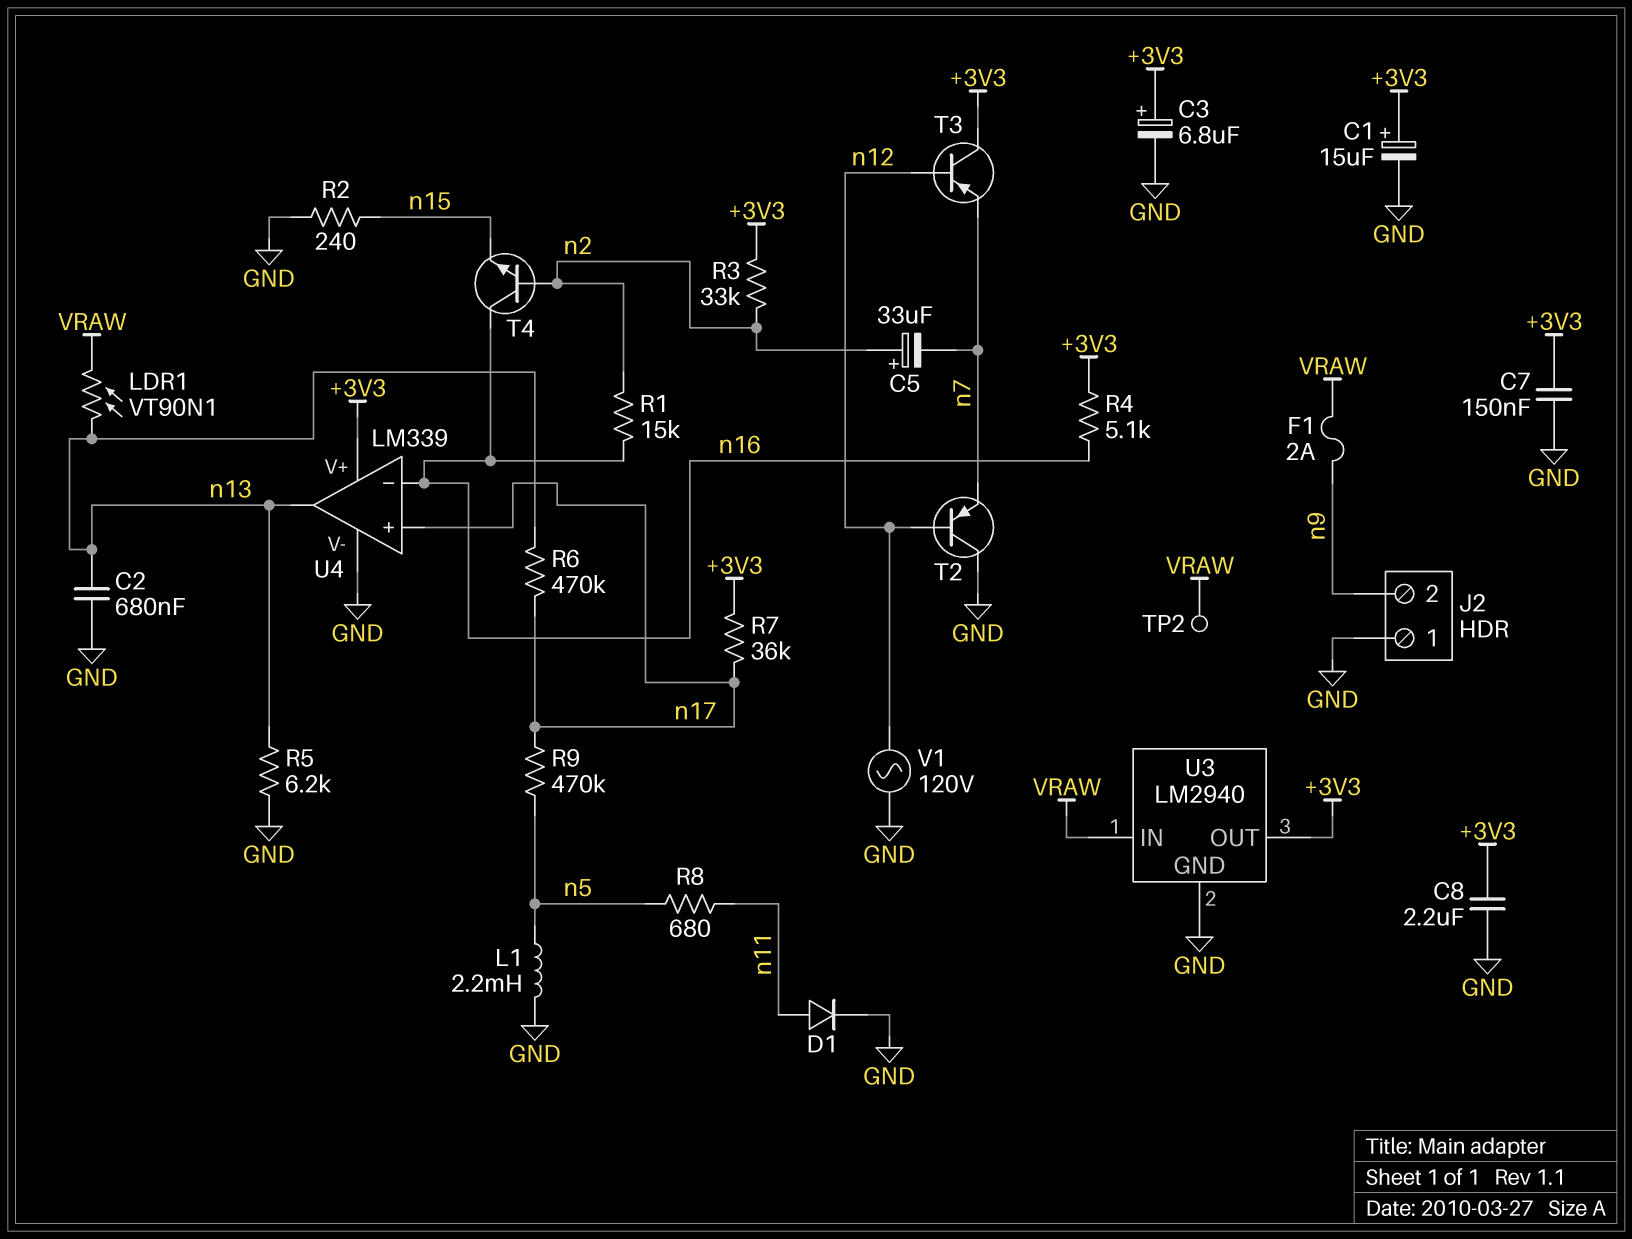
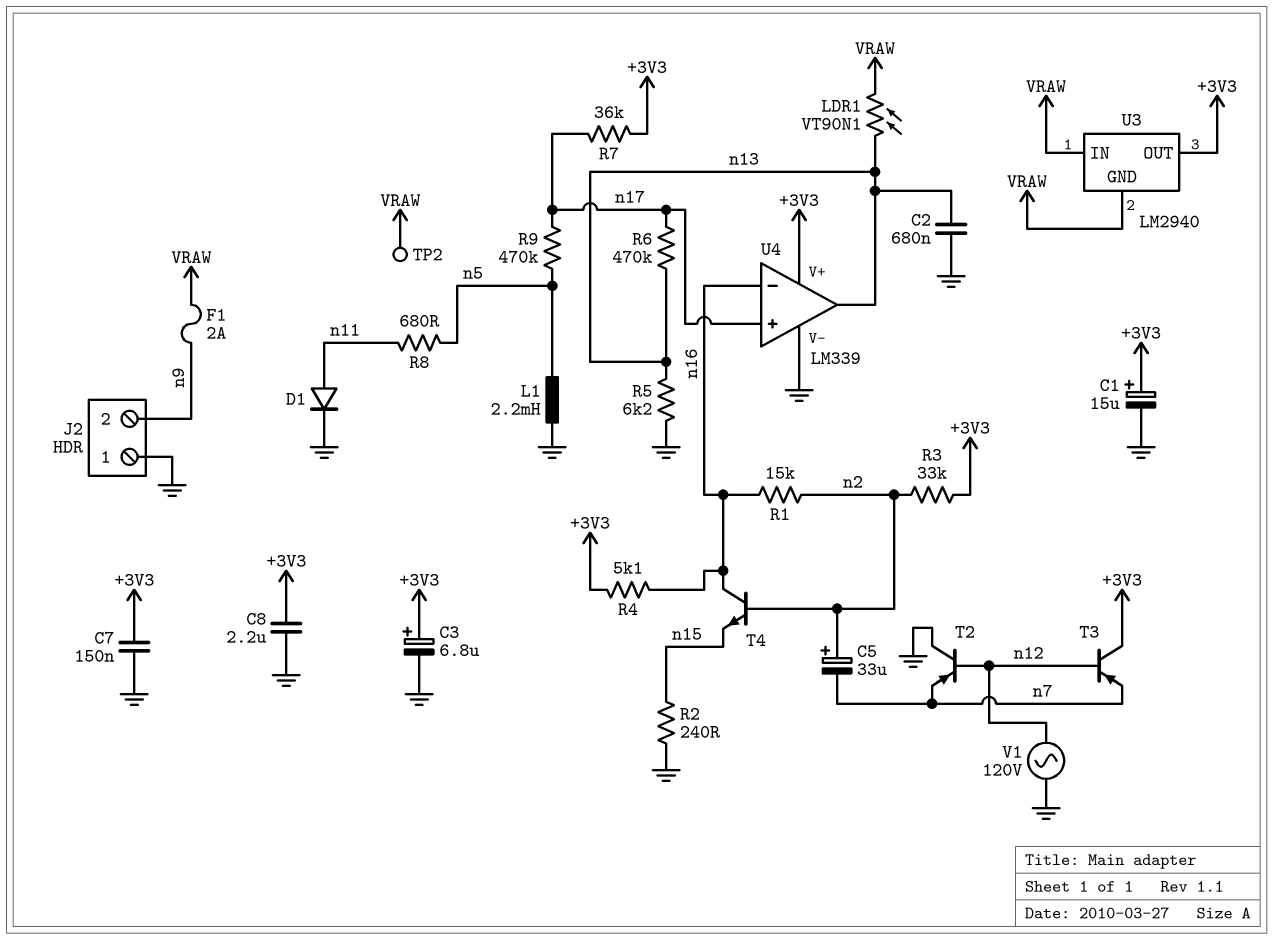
U3 pin GND: GND -> VRAW

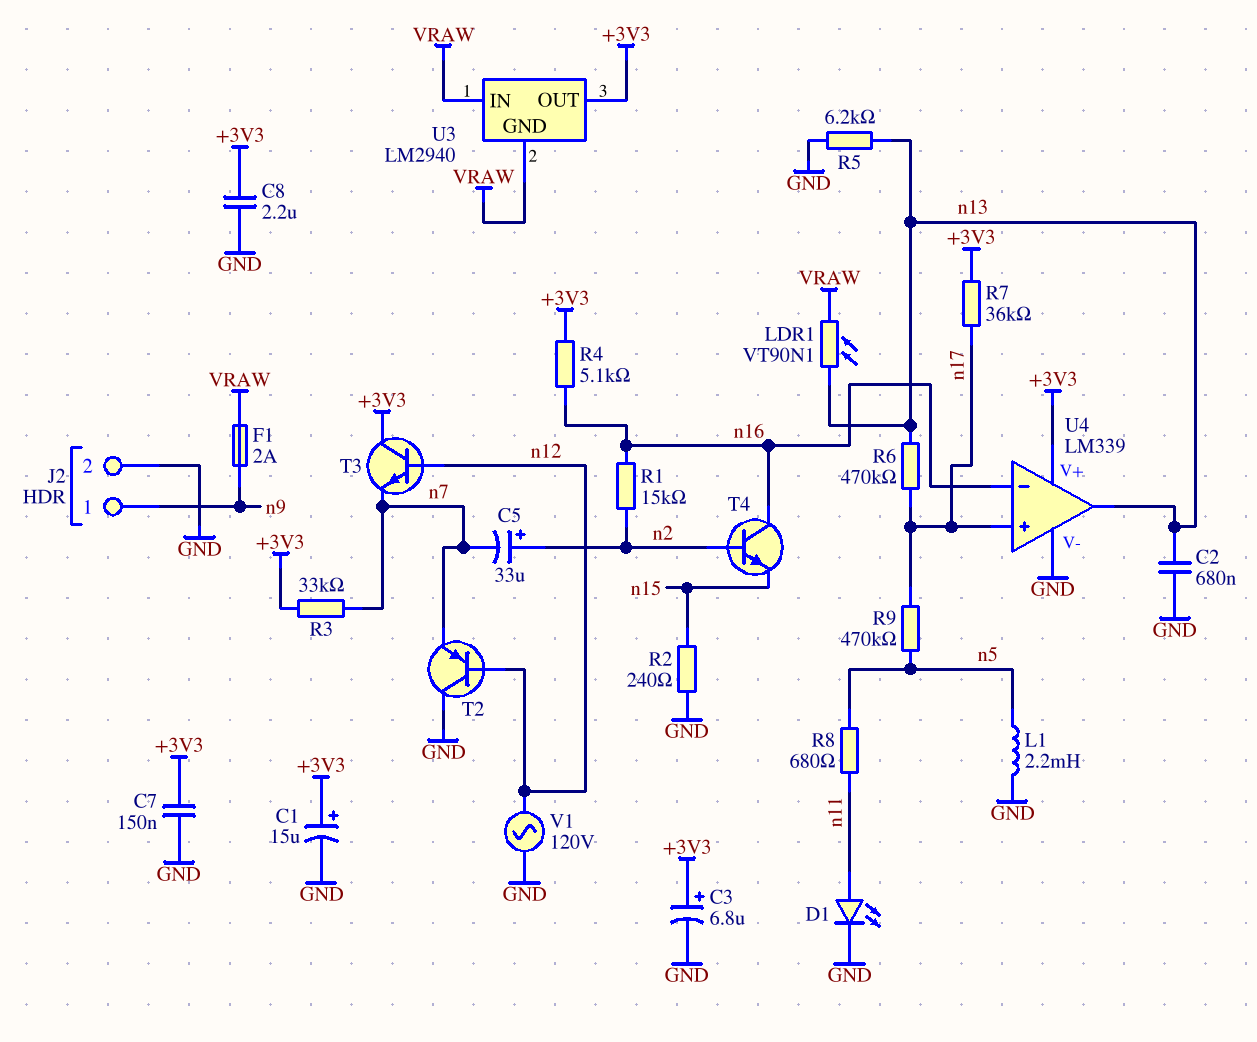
D1: diode (A n11, K GND) -> LED (A n11, K GND)
J2 pin 1: GND -> n9
J2 pin 2: n9 -> GND
R3: 33k (+3V3, n2) -> 33k (+3V3, n7)
T3: PNP (B n12, C +3V3, E n7) -> NPN (B n12, C +3V3, E n7)
TP2: test point (VRAW) -> none

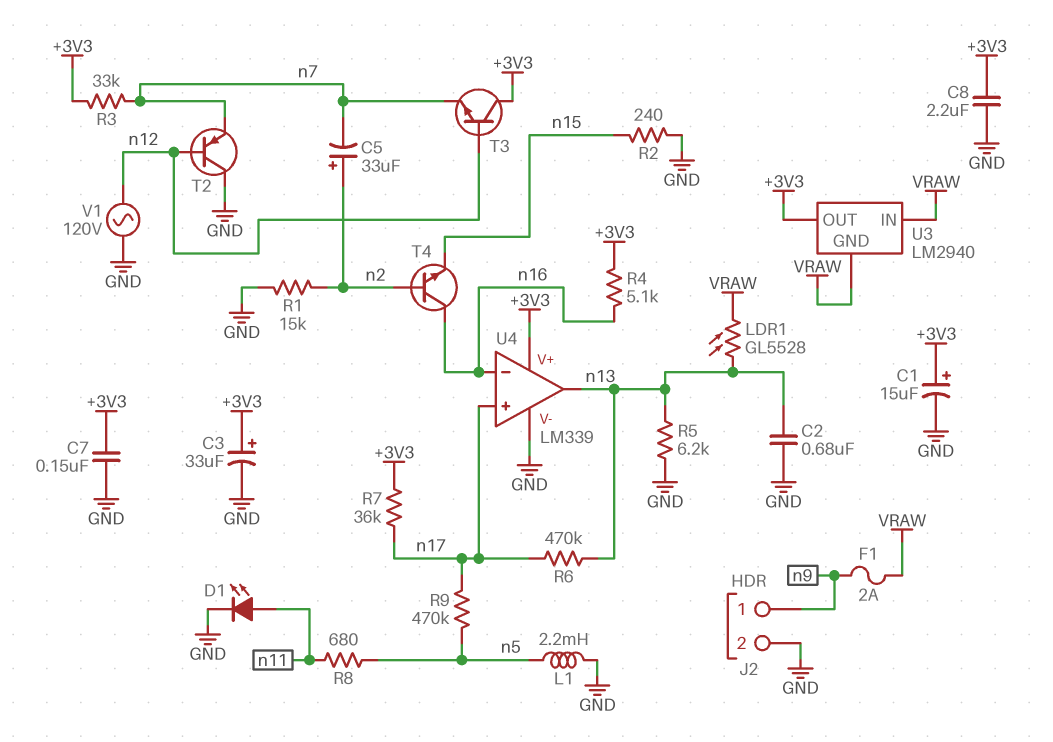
C3: 6.8uF (plus +3V3, minus GND) -> 33uF (plus +3V3, minus GND)
LDR1: VT90N1 (VRAW, n13) -> GL5528 (VRAW, n13)
R1: 15k (n2, n16) -> 15k (GND, n2)

